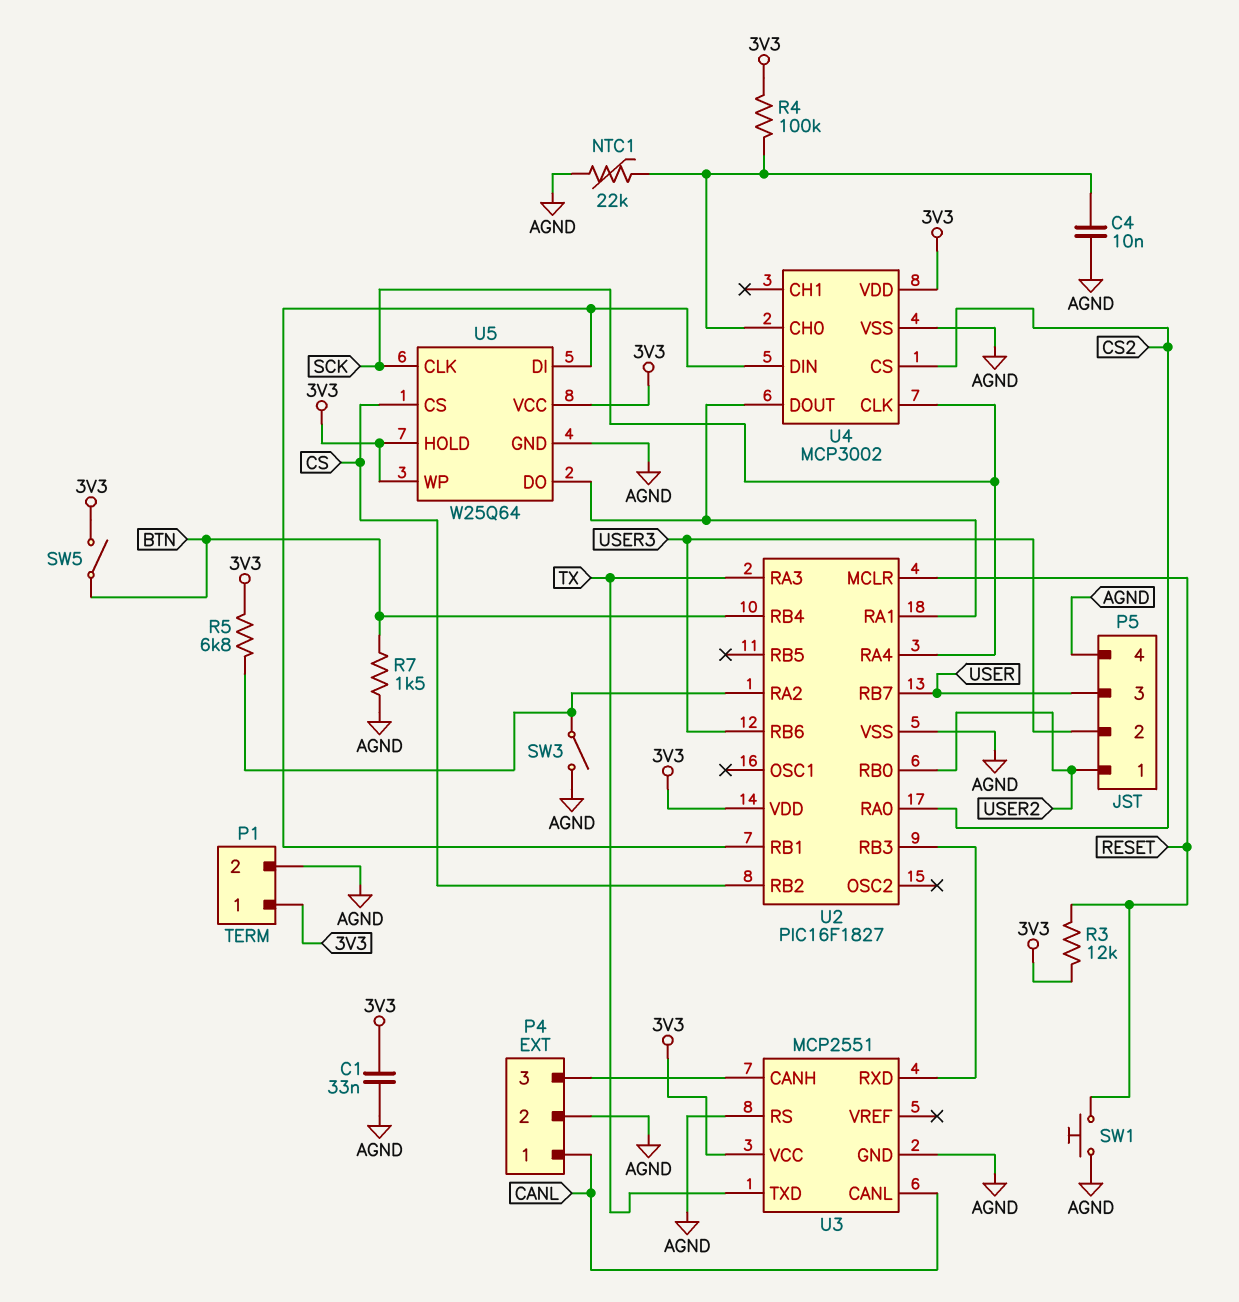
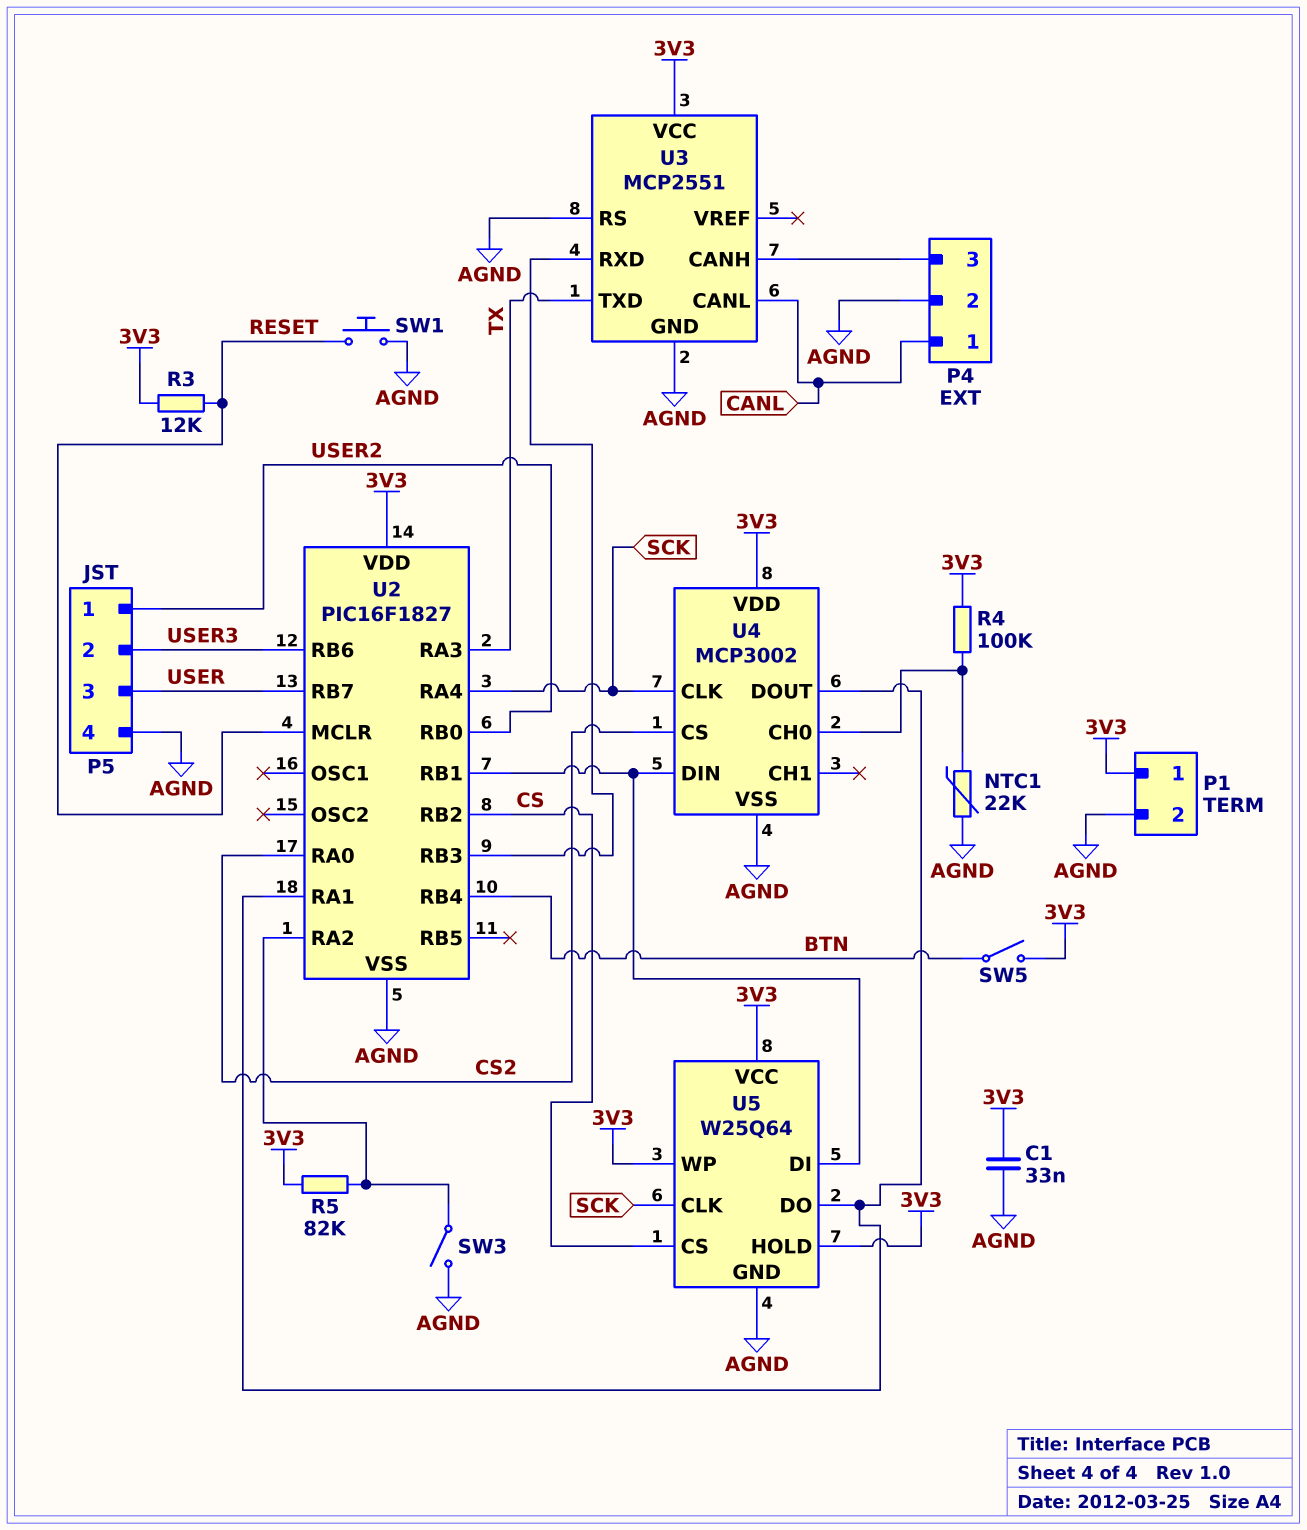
C4: 10nF (AGND, U4/CH0) -> none
R5: 6.8k (3V3, U2/RA2) -> 82k (3V3, U2/RA2)
R7: 1.5k (AGND, BTN) -> none

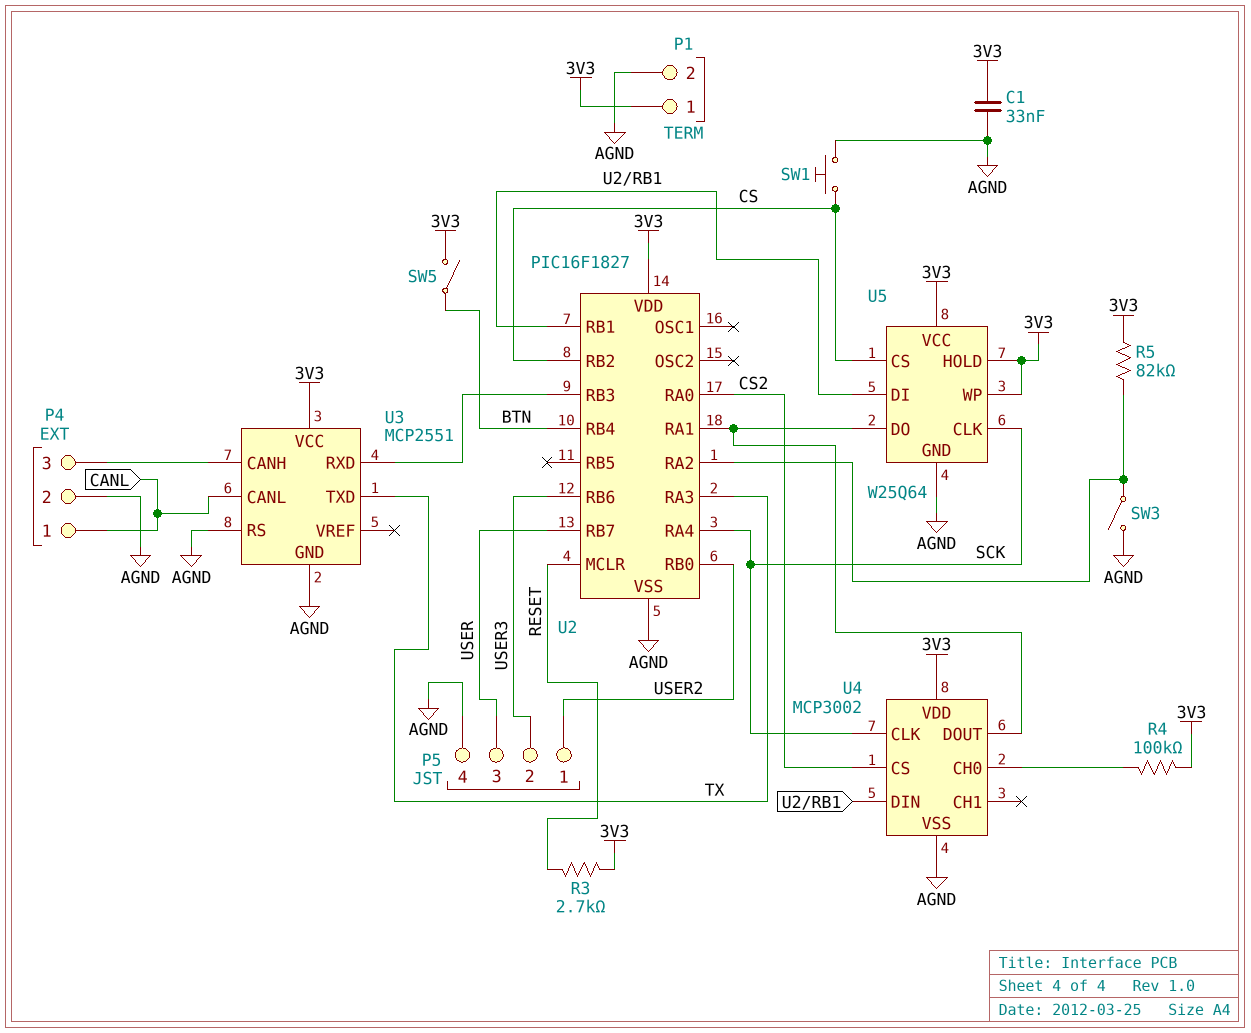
NTC1: 22k (AGND, U4/CH0) -> none
R3: 12k (3V3, RESET) -> 2.7k (3V3, RESET)
SW1: button (AGND, RESET) -> button (AGND, CS)

